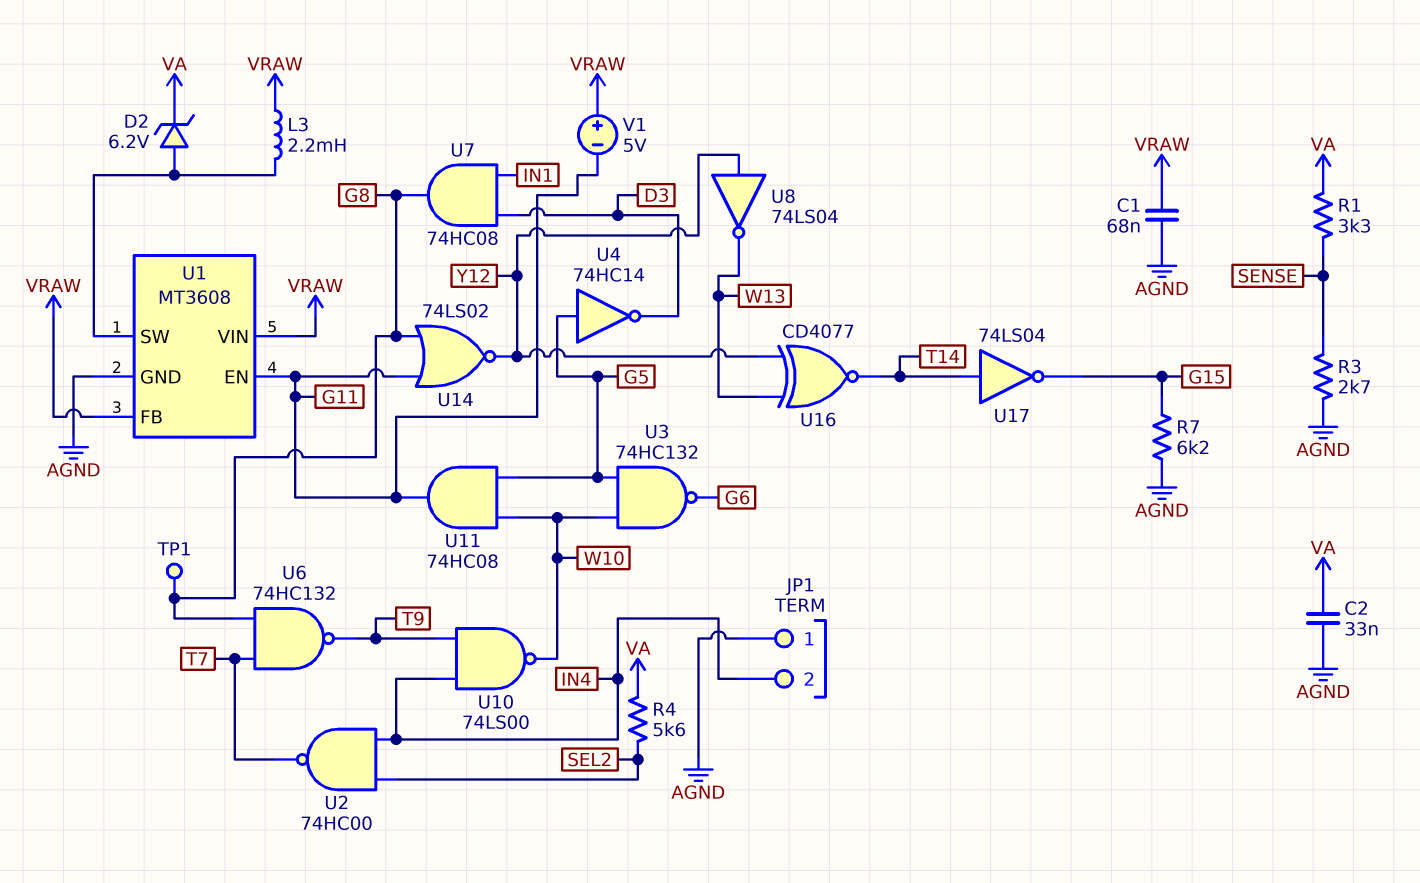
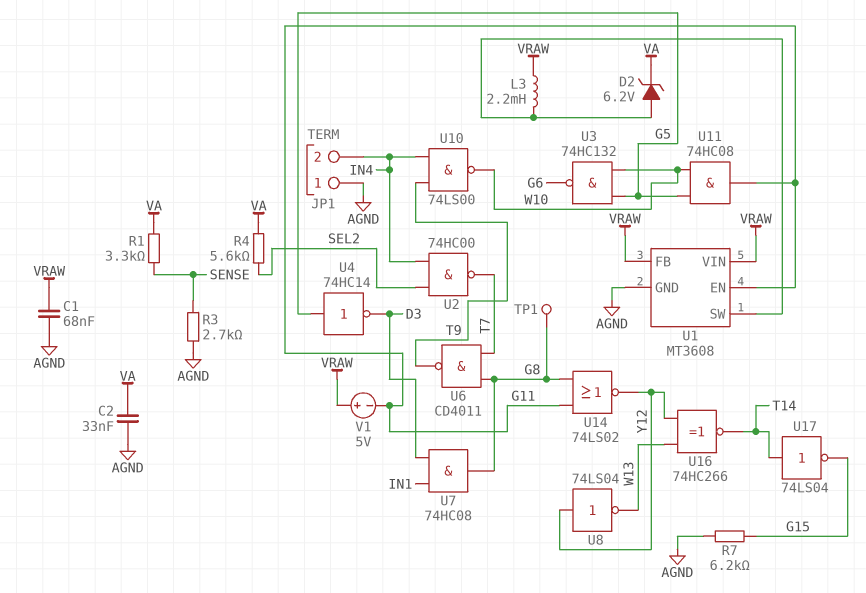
U6: NAND 74HC132 (in G8, in T7, out T9) -> NAND CD4011 (in G8, in T7, out T9)
U16: XNOR CD4077 (in W13, in Y12, out T14) -> XNOR 74HC266 (in W13, in Y12, out T14)

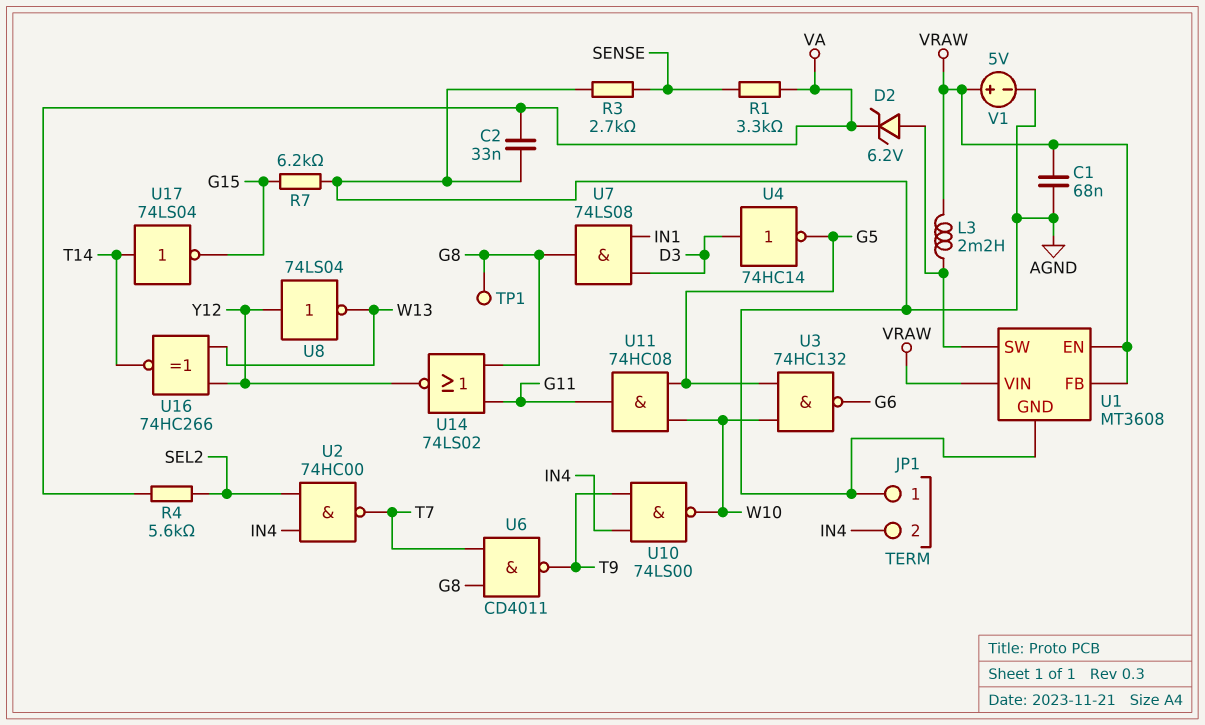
U1 pin EN: G11 -> VRAW
U4: NOT 74HC14 (in G5, out D3) -> NOT 74HC14 (in D3, out G5)
U7: AND 74HC08 (in D3, in IN1, out G8) -> AND 74LS08 (in D3, in IN1, out G8)
V1: 5V (plus VRAW, minus G11) -> 5V (plus VRAW, minus AGND)

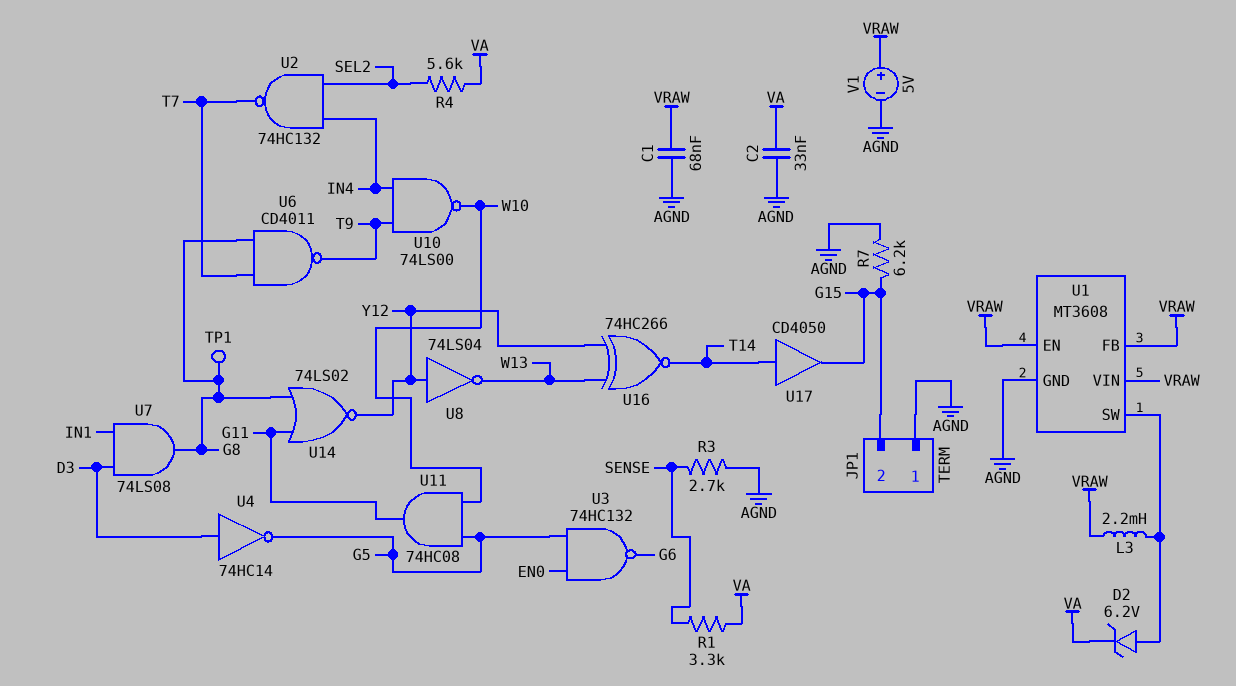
JP1 pin 2: IN4 -> G15
U2: NAND 74HC00 (in IN4, in SEL2, out T7) -> NAND 74HC132 (in IN4, in SEL2, out T7)
U3: NAND 74HC132 (in G5, in W10, out G6) -> NAND 74HC132 (in EN0, in G5, out G6)
U17: NOT 74LS04 (in T14, out G15) -> buffer CD4050 (in T14, out G15)

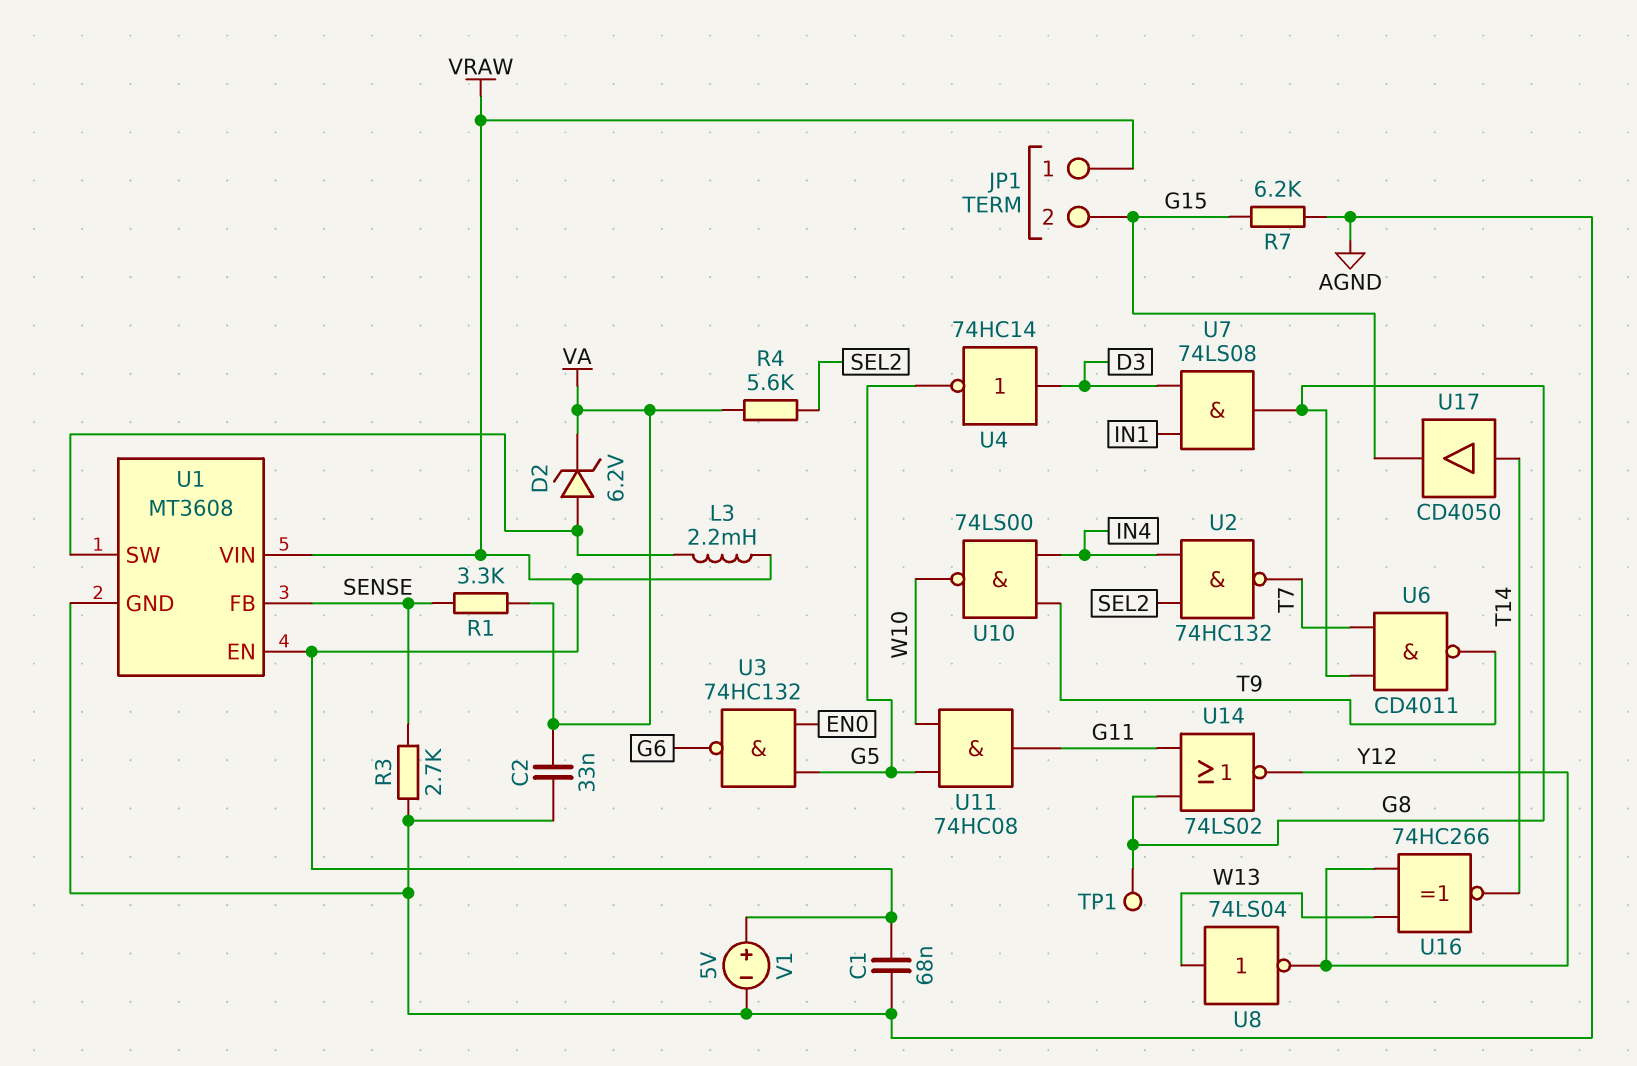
JP1 pin 1: AGND -> VRAW
U1 pin FB: VRAW -> SENSE
U8: NOT 74LS04 (in Y12, out W13) -> NOT 74LS04 (in W13, out Y12)

